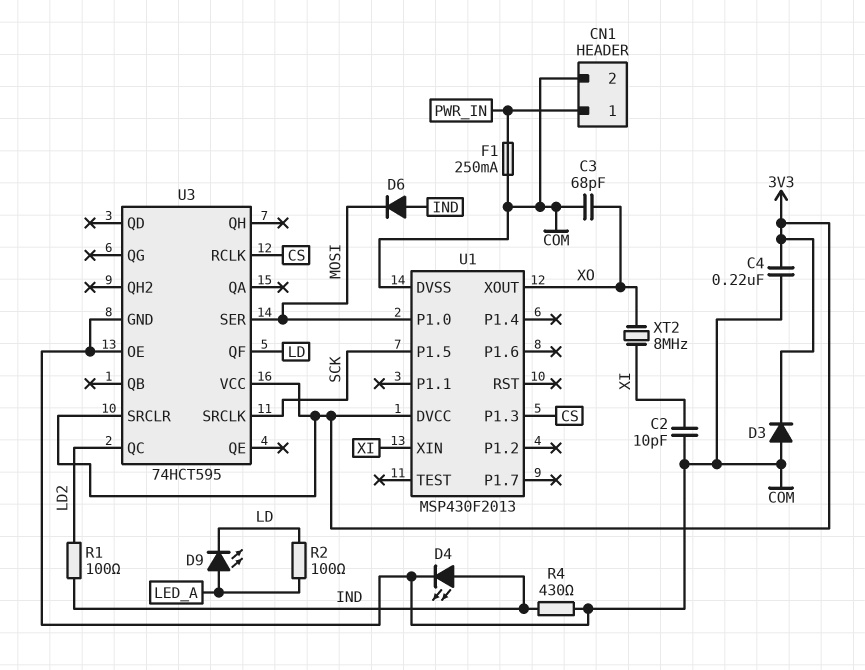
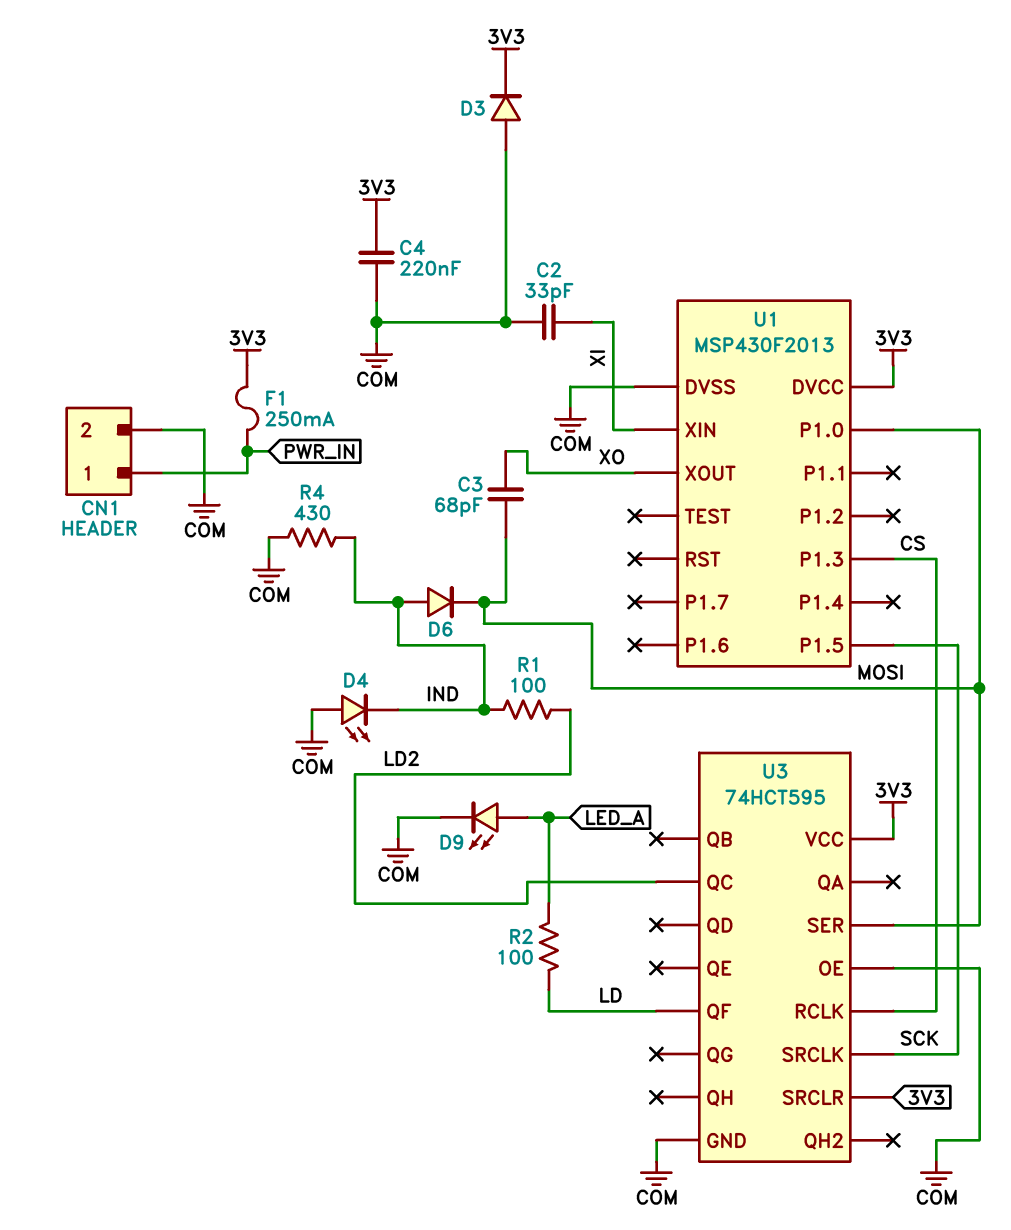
C2: 10pF (COM, XI) -> 33pF (COM, XI)
C3: 68pF (COM, XO) -> 68pF (MOSI, XO)
D4: LED (A IND, K COM) -> LED (A COM, K IND)
D9: LED (A LED_A, K LD) -> LED (A LED_A, K COM)
F1: 250mA (COM, PWR_IN) -> 250mA (3V3, PWR_IN)
XT2: 8MHz (XI, XO) -> none

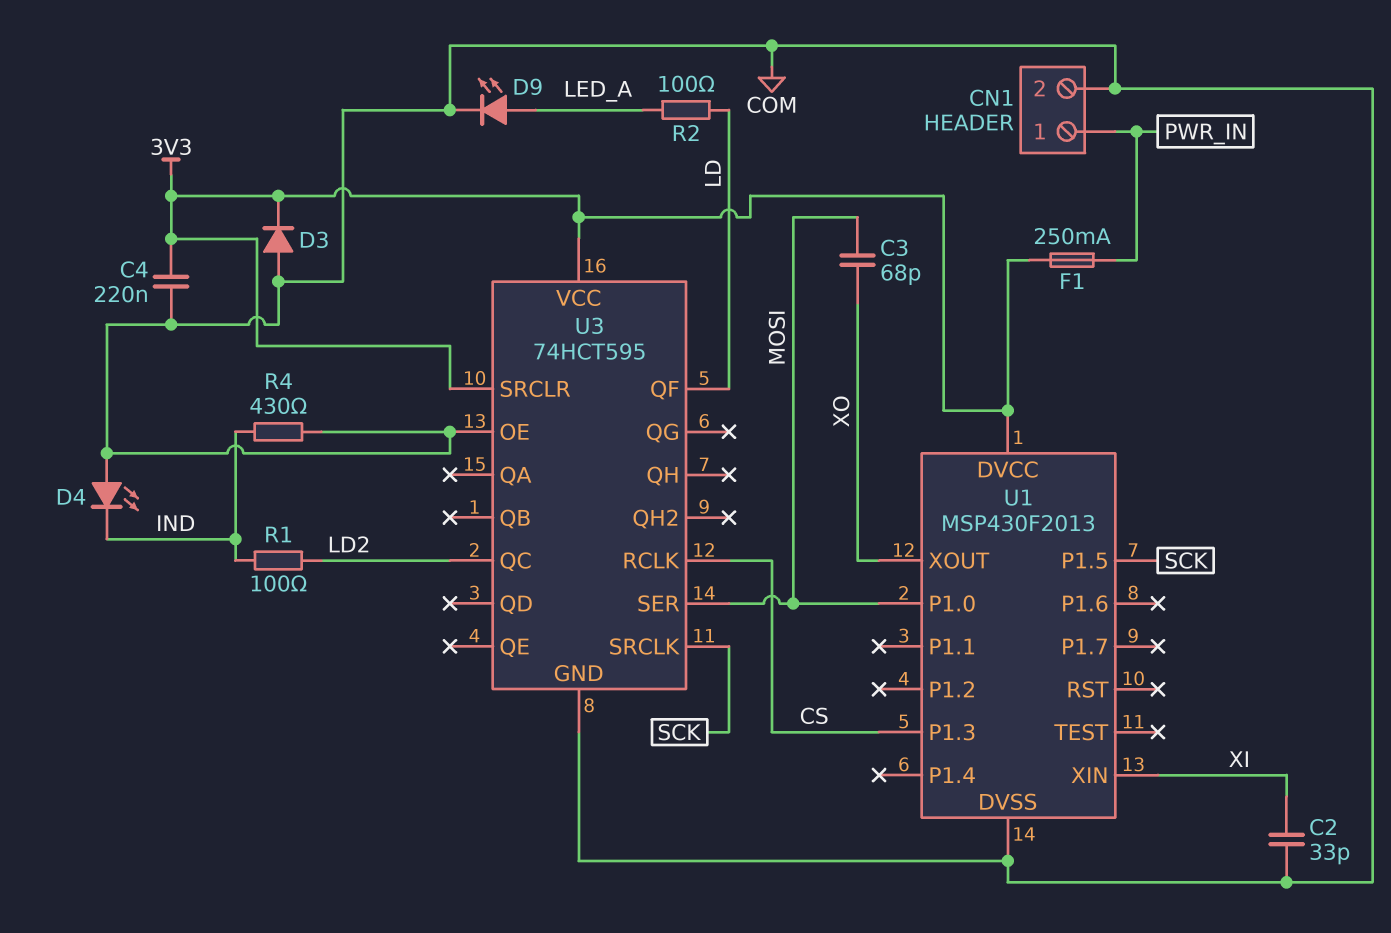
D6: diode (A IND, K MOSI) -> none

